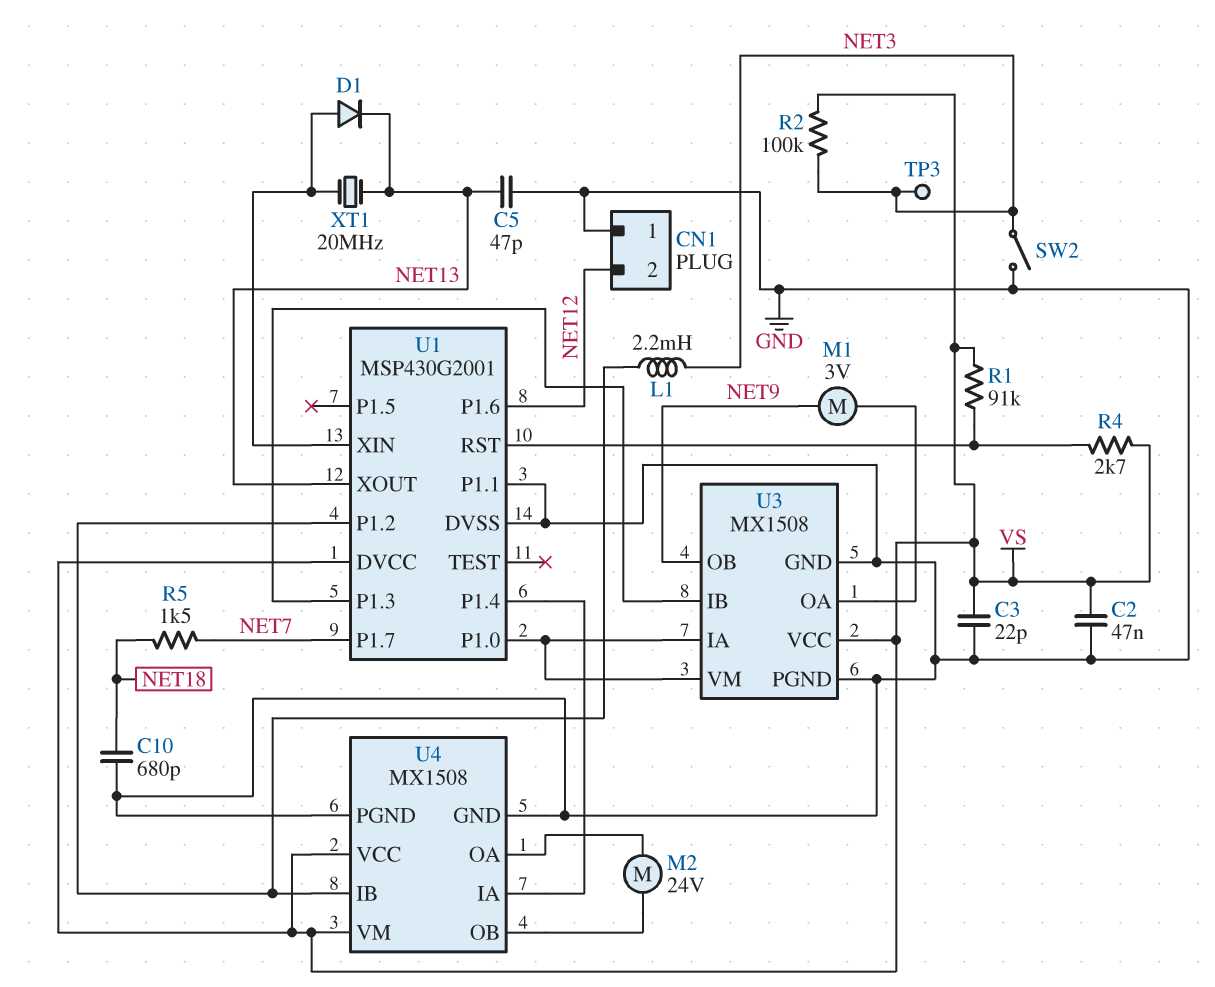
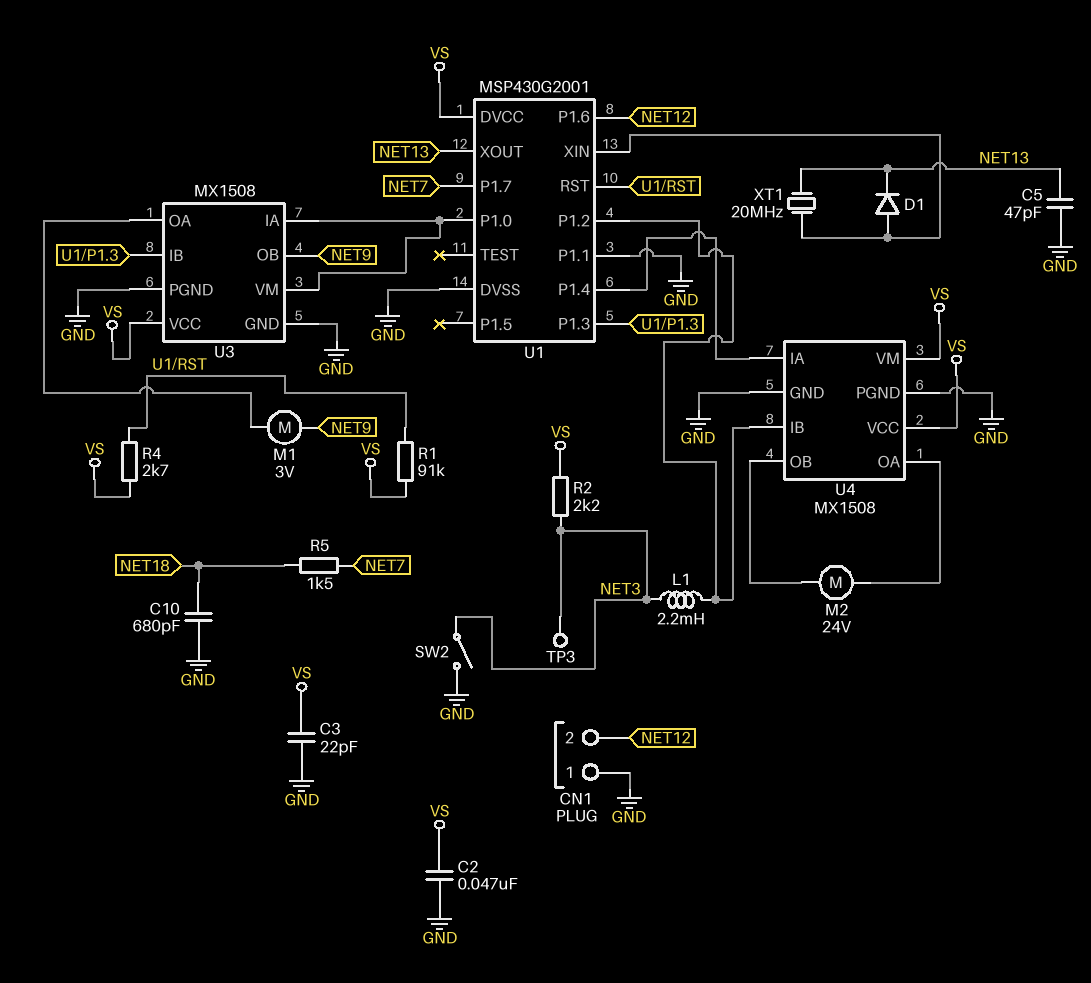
R2: 100k (NET3, VS) -> 2.2k (NET3, VS)

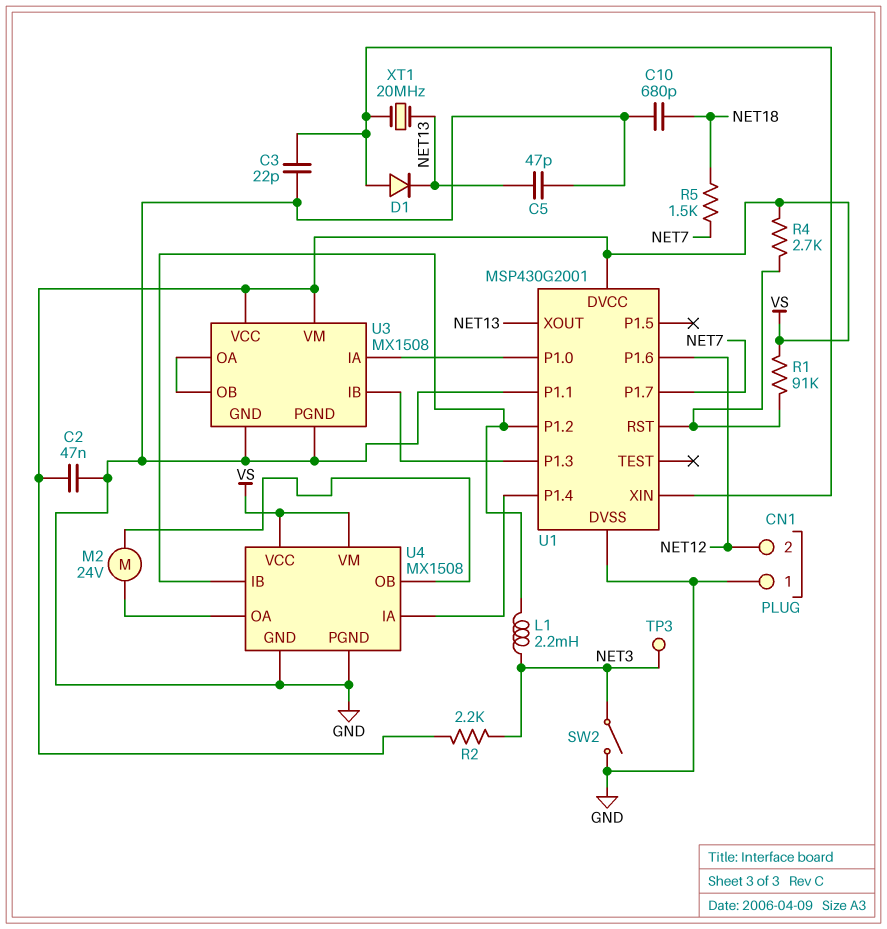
C3: 22pF (GND, VS) -> 22pF (GND, U1/XIN)
M1: motor 3V (NET9, U3/OA) -> none
U3 pin OB: NET9 -> U3/OA
U3 pin VM: U1/P1.0 -> VS

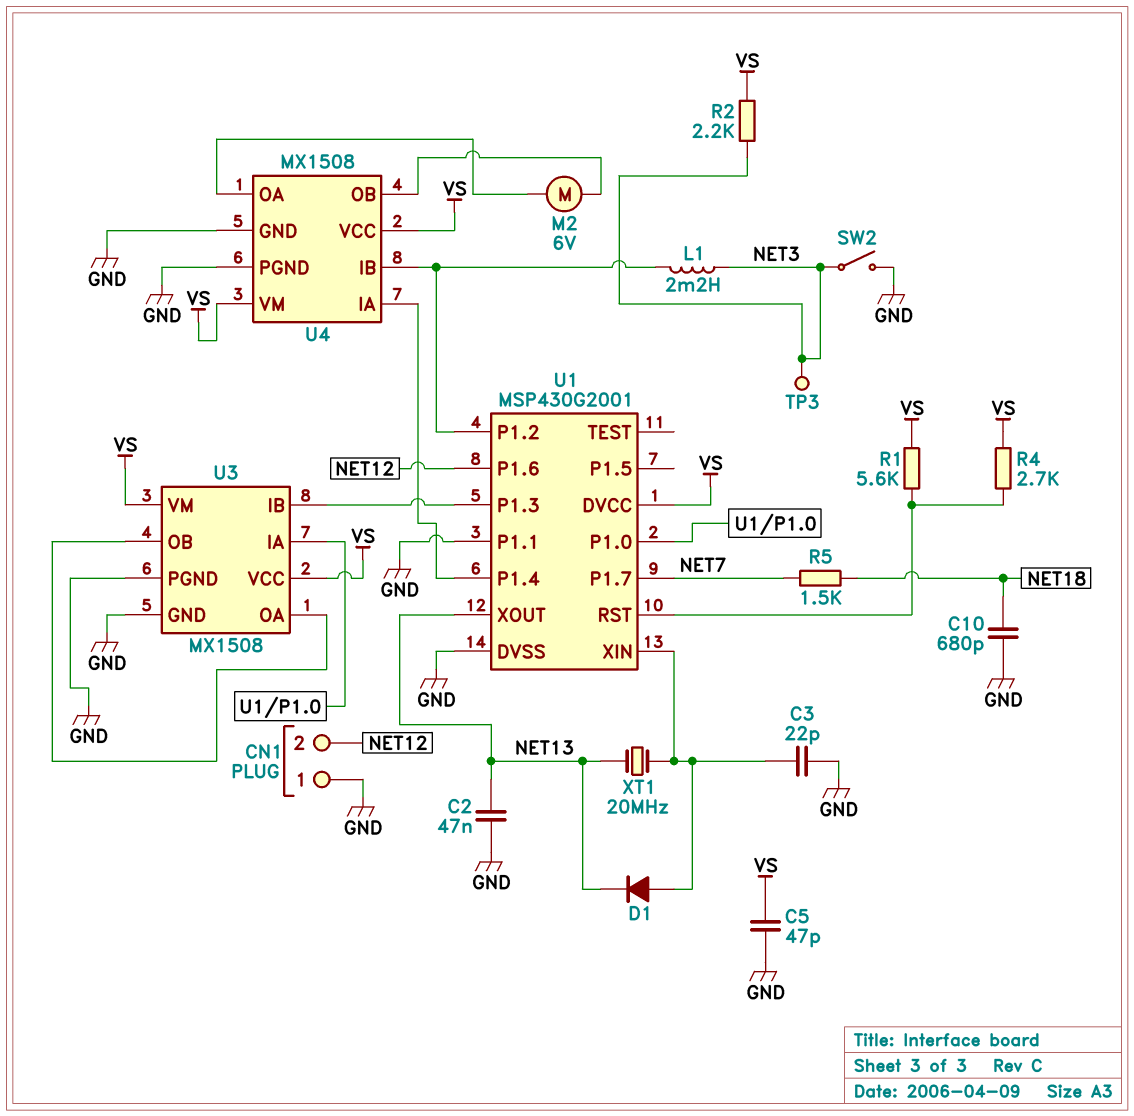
C2: 47nF (GND, VS) -> 47nF (GND, NET13)
C5: 47pF (GND, NET13) -> 47pF (GND, VS)
M2: motor 24V (U4/OA, U4/OB) -> motor 6V (U4/OA, U4/OB)
R1: 91k (U1/RST, VS) -> 5.6k (U1/RST, VS)

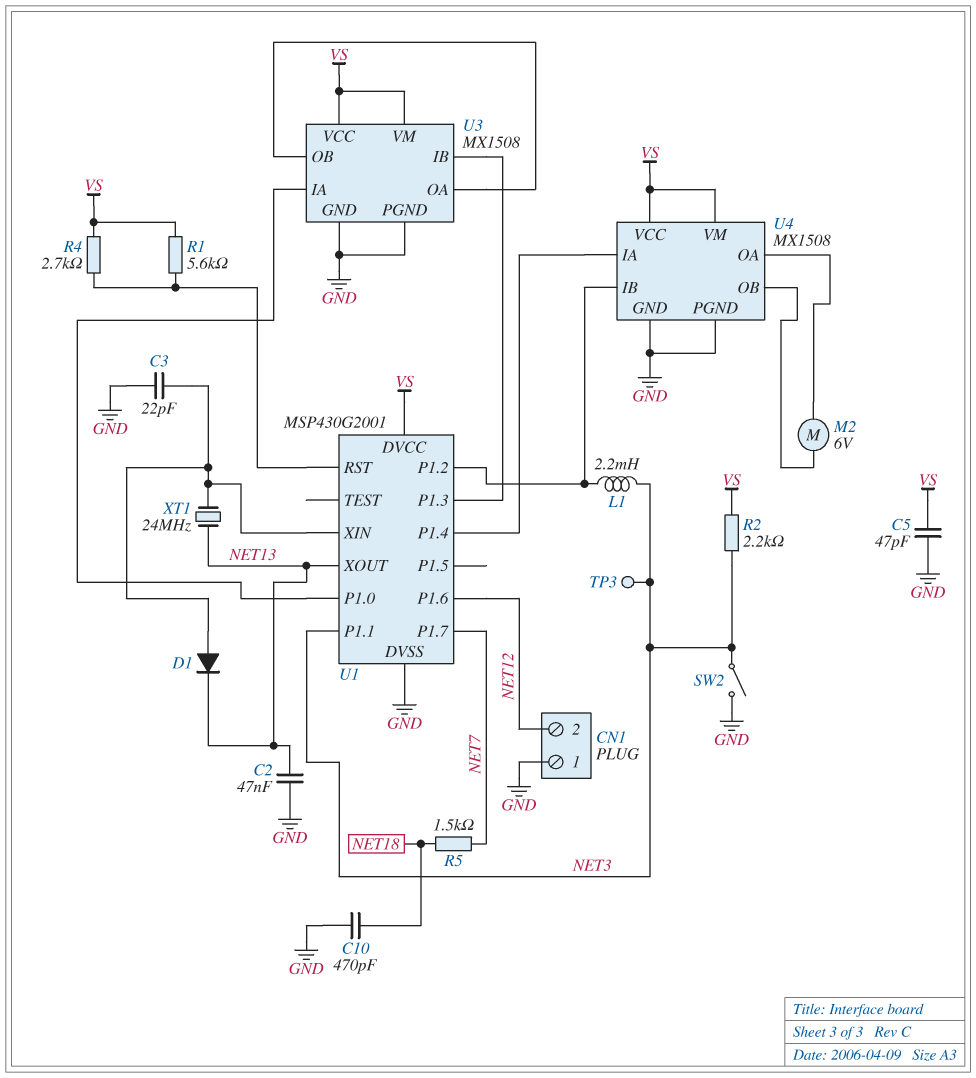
C10: 680pF (GND, NET18) -> 470pF (GND, NET18)
U1 pin P1.1: GND -> NET3
XT1: 20MHz (NET13, U1/XIN) -> 24MHz (NET13, U1/XIN)

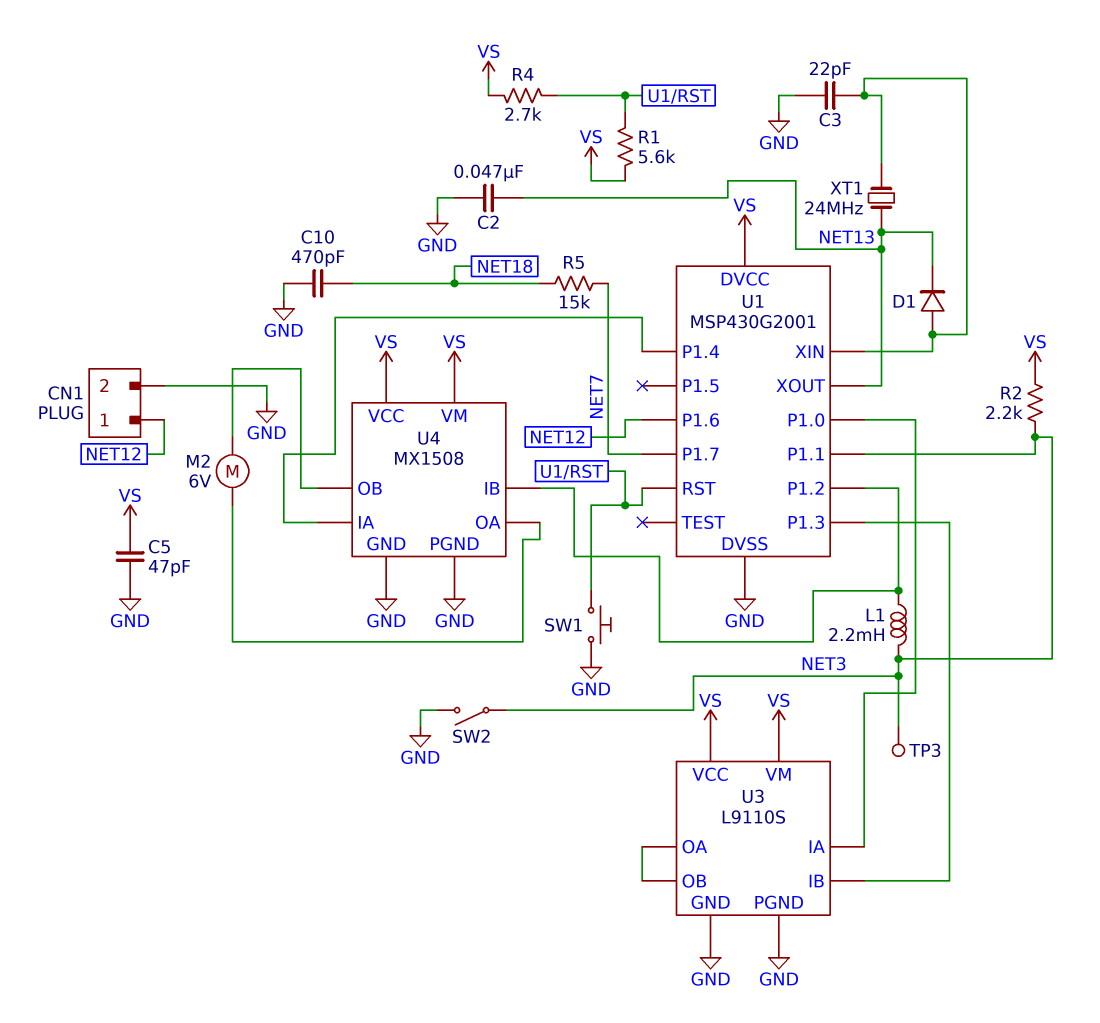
CN1 pin 1: GND -> NET12
CN1 pin 2: NET12 -> GND
R5: 1.5k (NET7, NET18) -> 15k (NET7, NET18)
SW1: none -> button (GND, U1/RST)
U3: MX1508 -> L9110S

